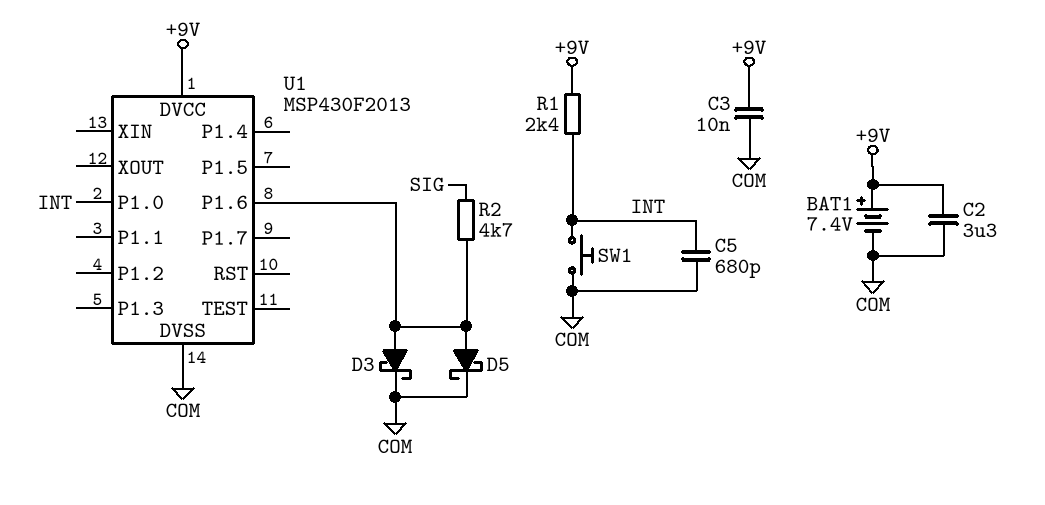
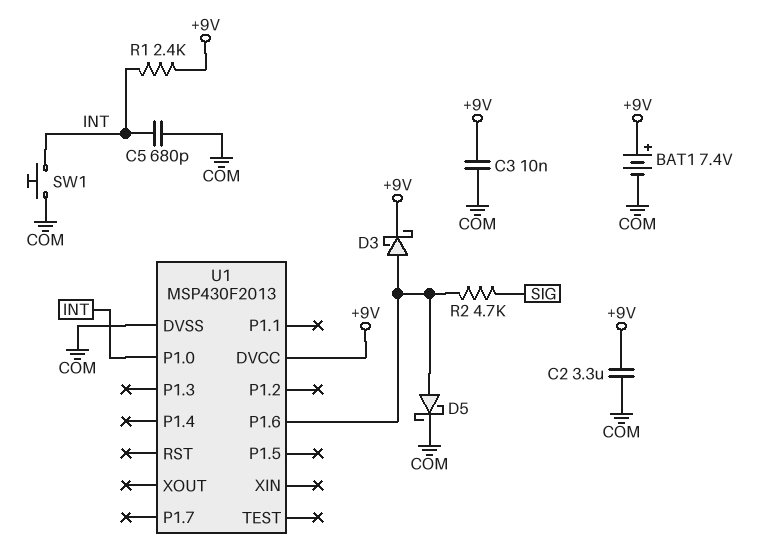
D3: schottky (A U1/P1.6, K COM) -> schottky (A U1/P1.6, K +9V)

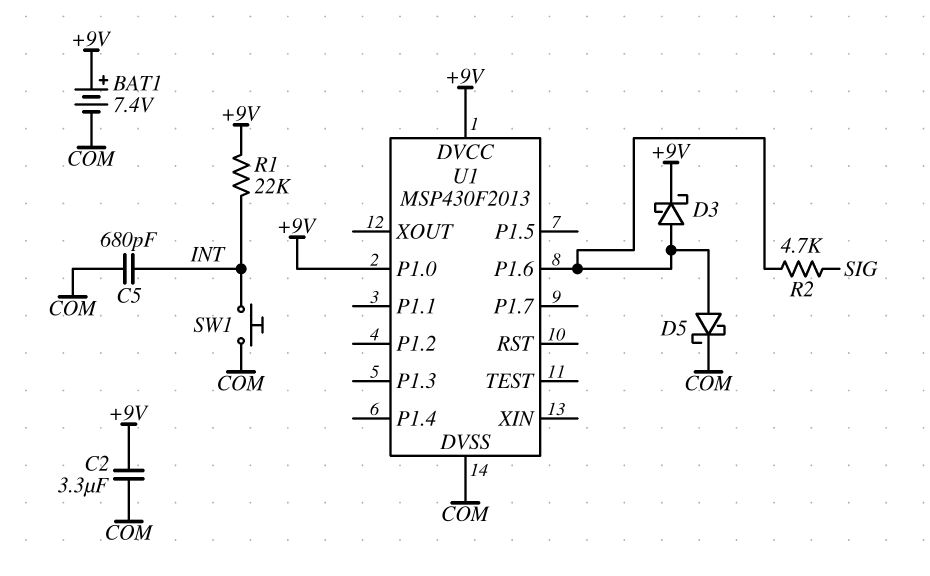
C3: 10nF (+9V, COM) -> none
R1: 2.4k (+9V, INT) -> 22k (+9V, INT)
U1 pin P1.0: INT -> +9V

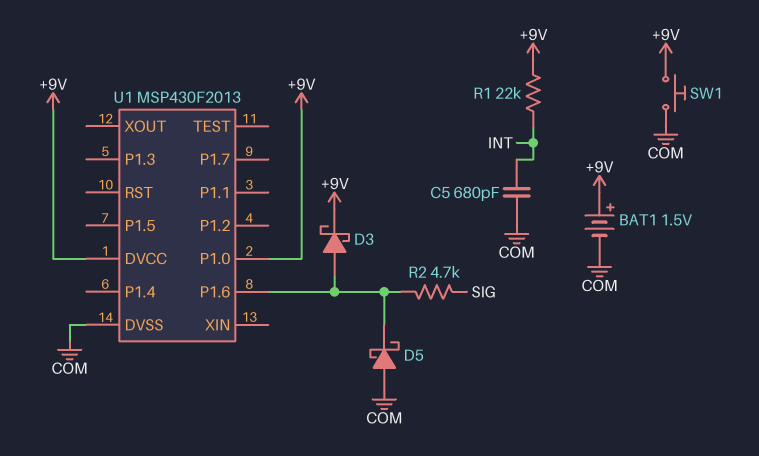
BAT1: 7.4V (plus +9V, minus COM) -> 1.5V (plus +9V, minus COM)
C2: 3.3uF (+9V, COM) -> none
D5: schottky (A U1/P1.6, K COM) -> schottky (A COM, K U1/P1.6)
SW1: button (COM, INT) -> button (+9V, COM)

